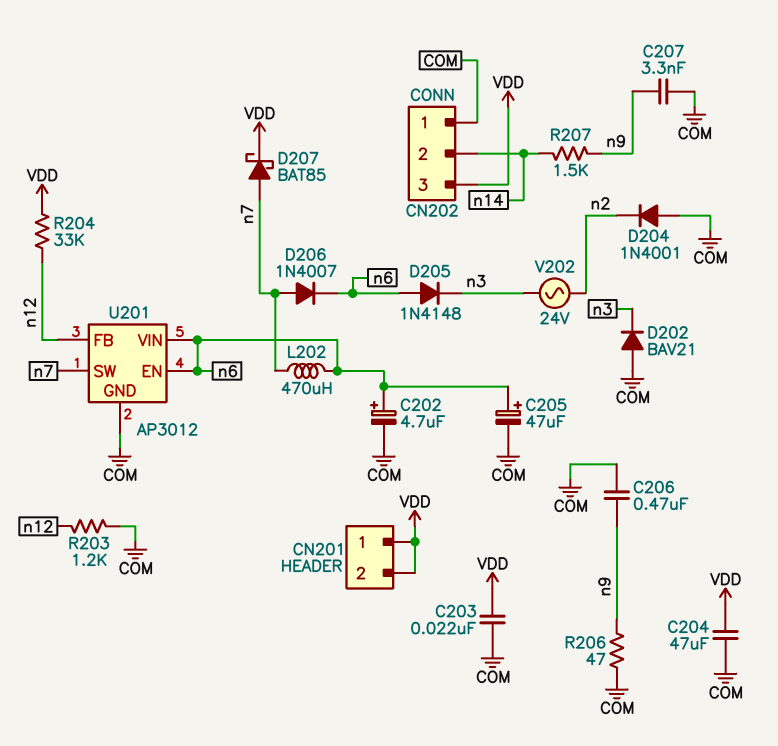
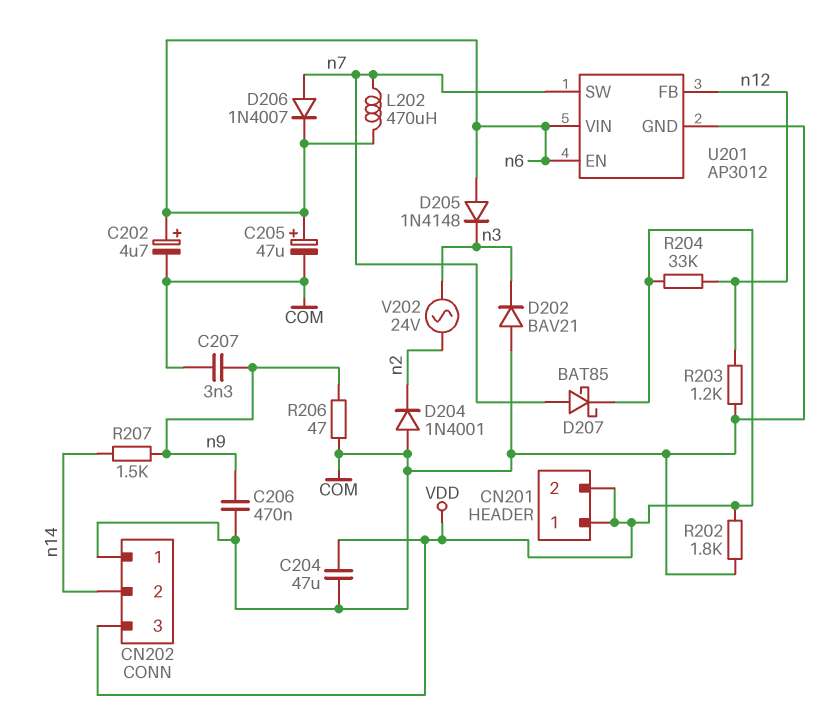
C203: 22nF (COM, VDD) -> none
R202: none -> 1.8k (COM, VDD)

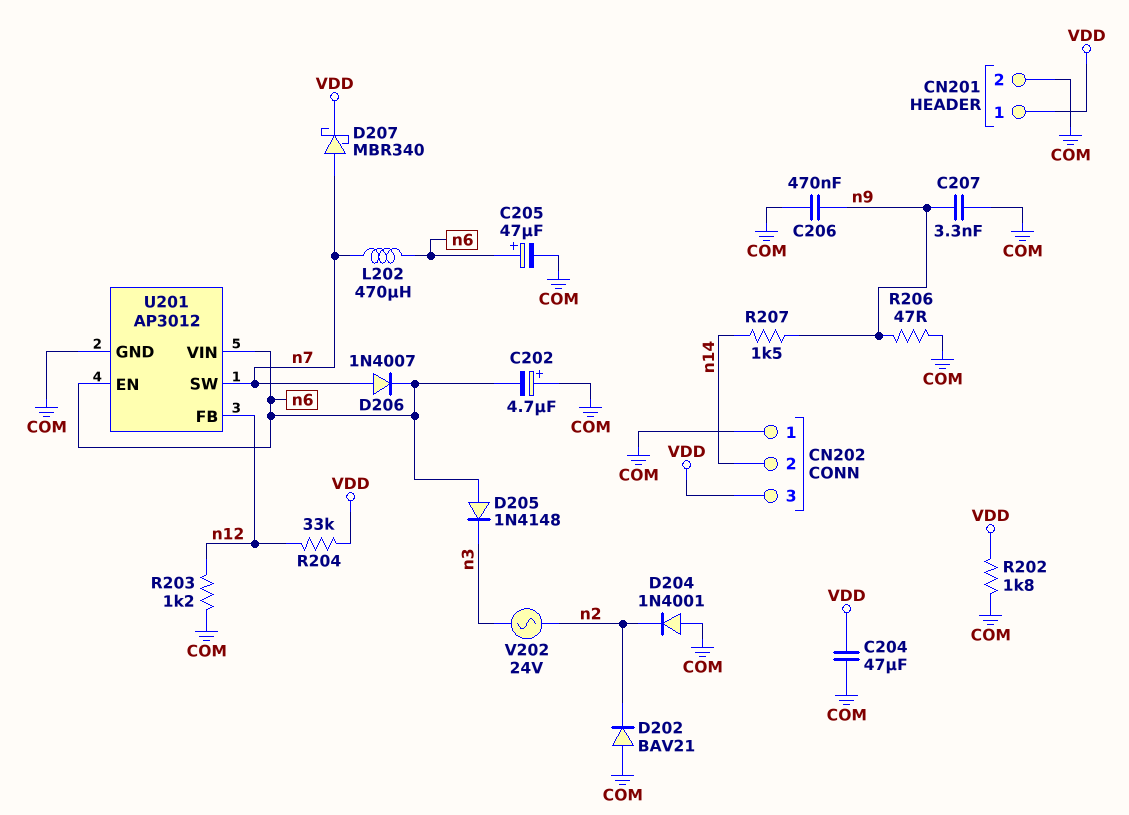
C202: 4.7uF (plus n6, minus COM) -> 4.7uF (plus COM, minus n6)
CN201 pin 2: VDD -> COM
D202: diode BAV21 (A COM, K n3) -> diode BAV21 (A COM, K n2)
D207: schottky BAT85 (A n7, K VDD) -> schottky MBR340 (A n7, K VDD)

